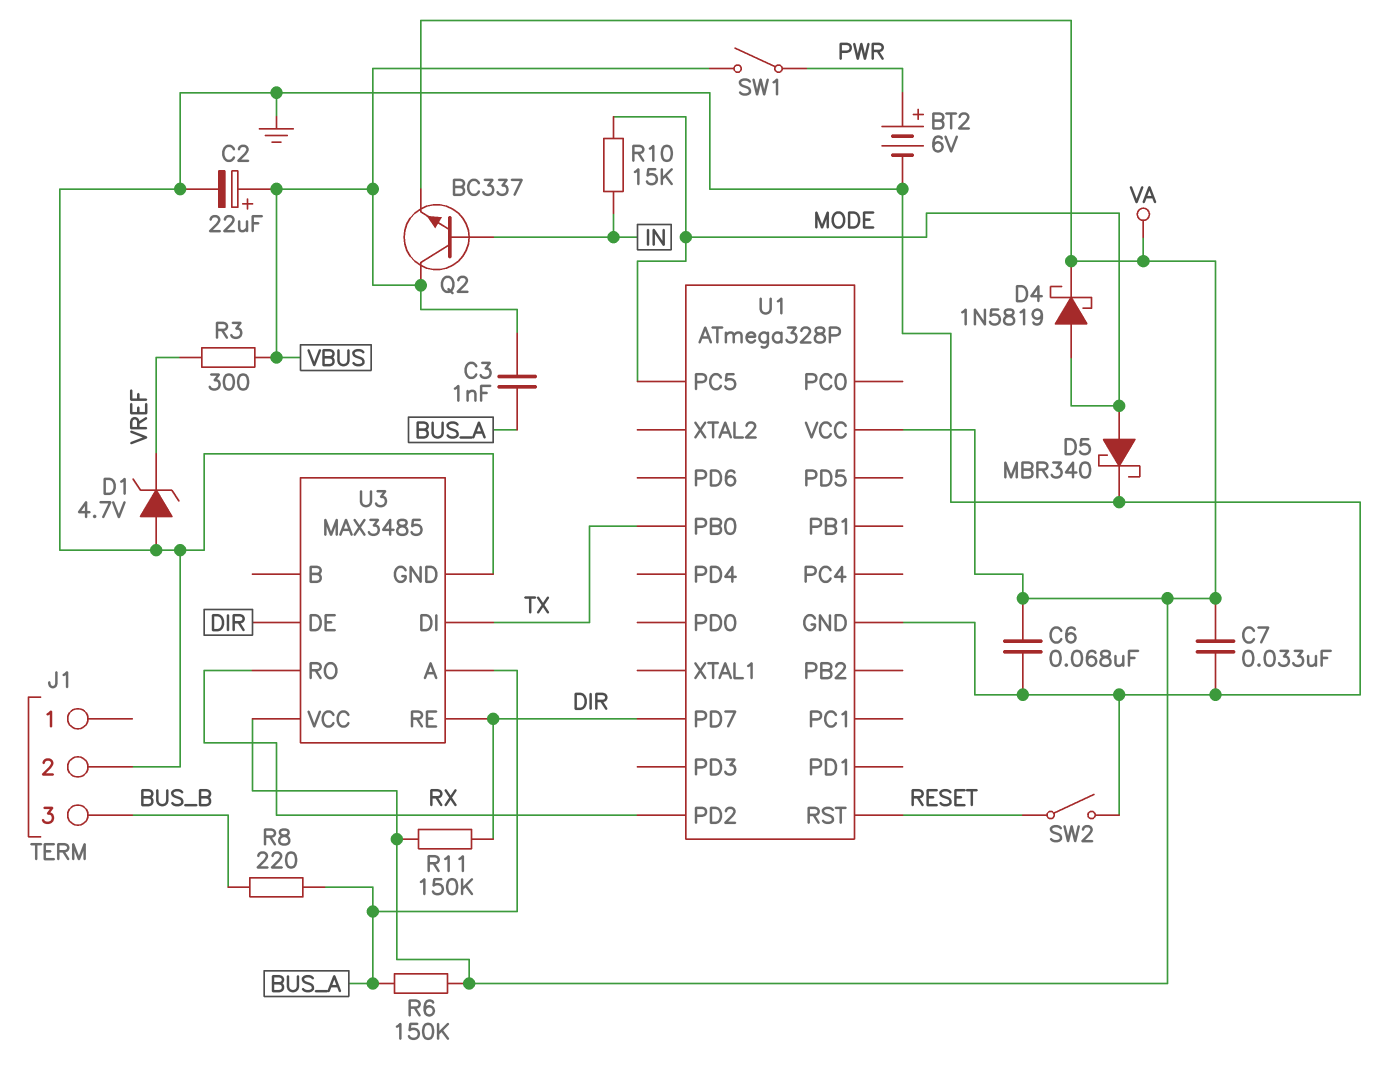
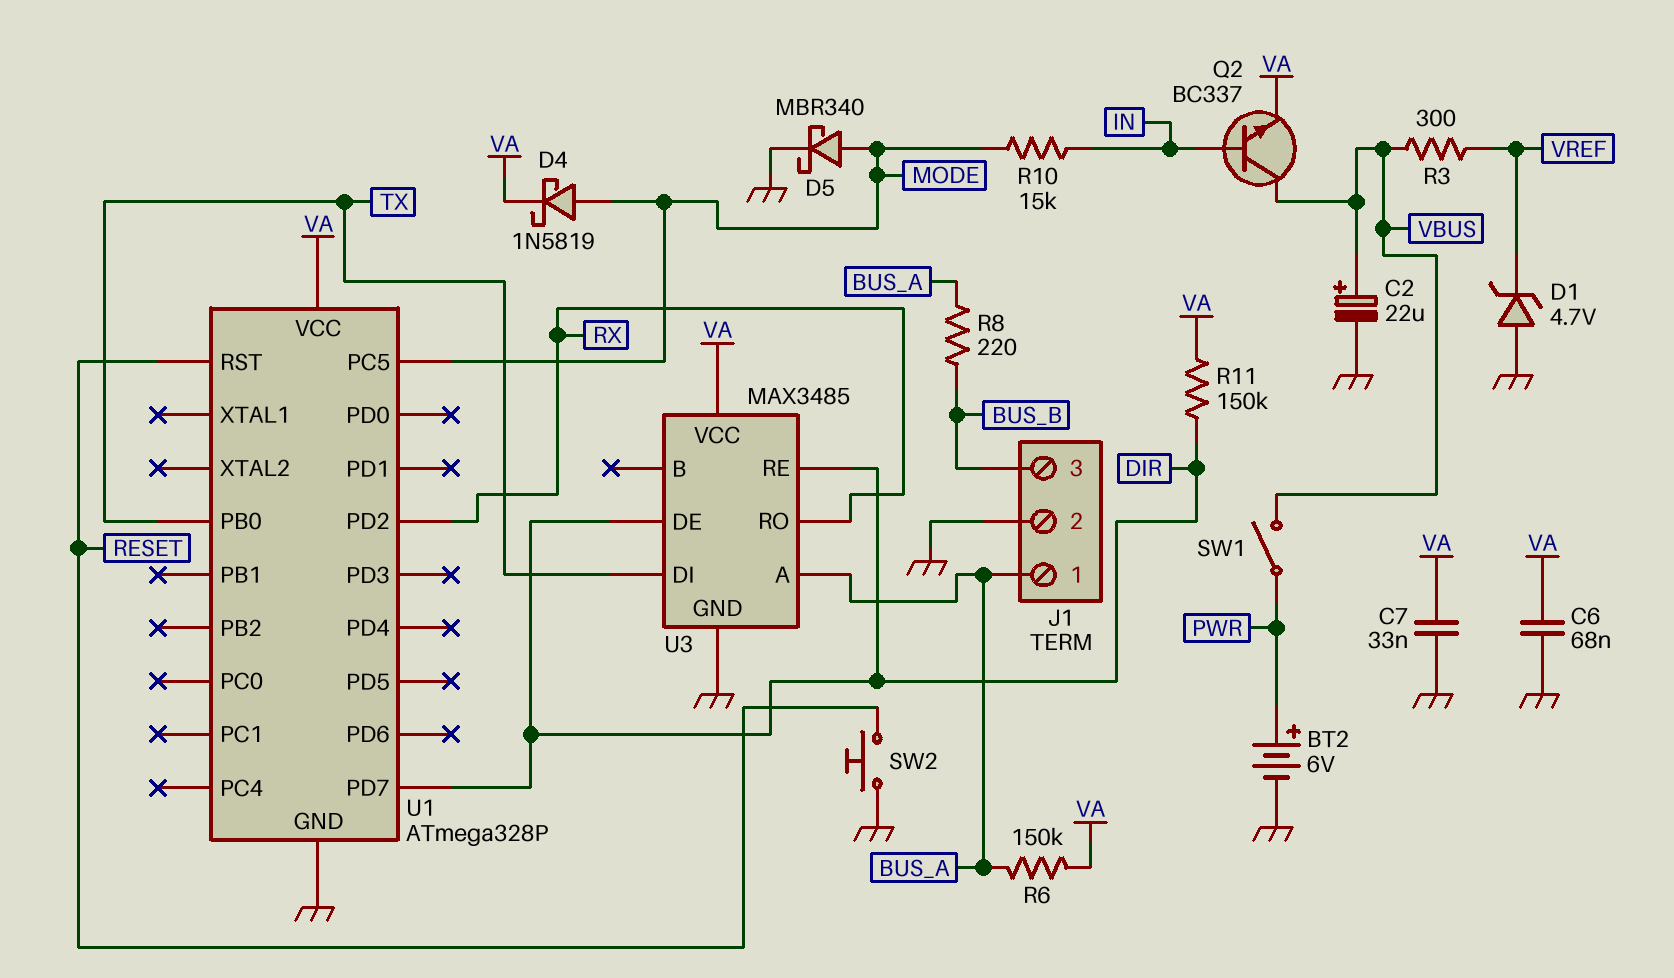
C3: 1nF (BUS_A, VBUS) -> none
J1 pin 1: none -> BUS_A
SW2: switch (GND, RESET) -> button (GND, RESET)

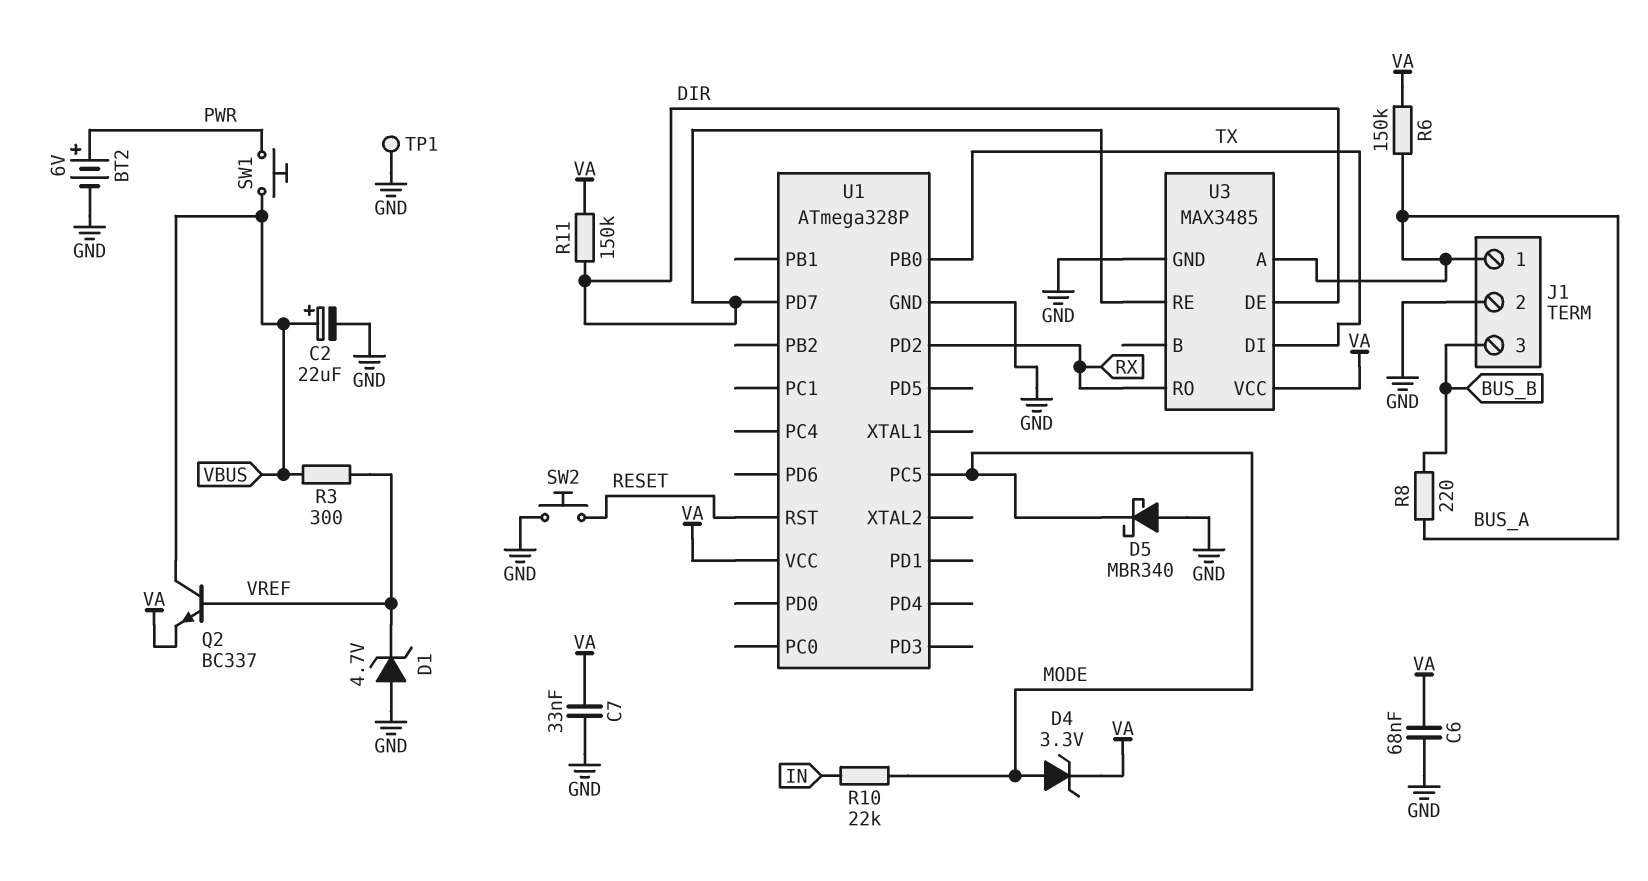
D4: schottky 1N5819 (A MODE, K VA) -> zener 3.3V (A MODE, K VA)
D5: schottky MBR340 (A MODE, K GND) -> schottky MBR340 (A GND, K MODE)
Q2: NPN BC337 (B IN, C VBUS, E VA) -> NPN BC337 (B VREF, C VBUS, E VA)
R10: 15k (IN, MODE) -> 22k (IN, MODE)
SW1: switch (PWR, VBUS) -> button (PWR, VBUS)
TP1: none -> test point (GND)

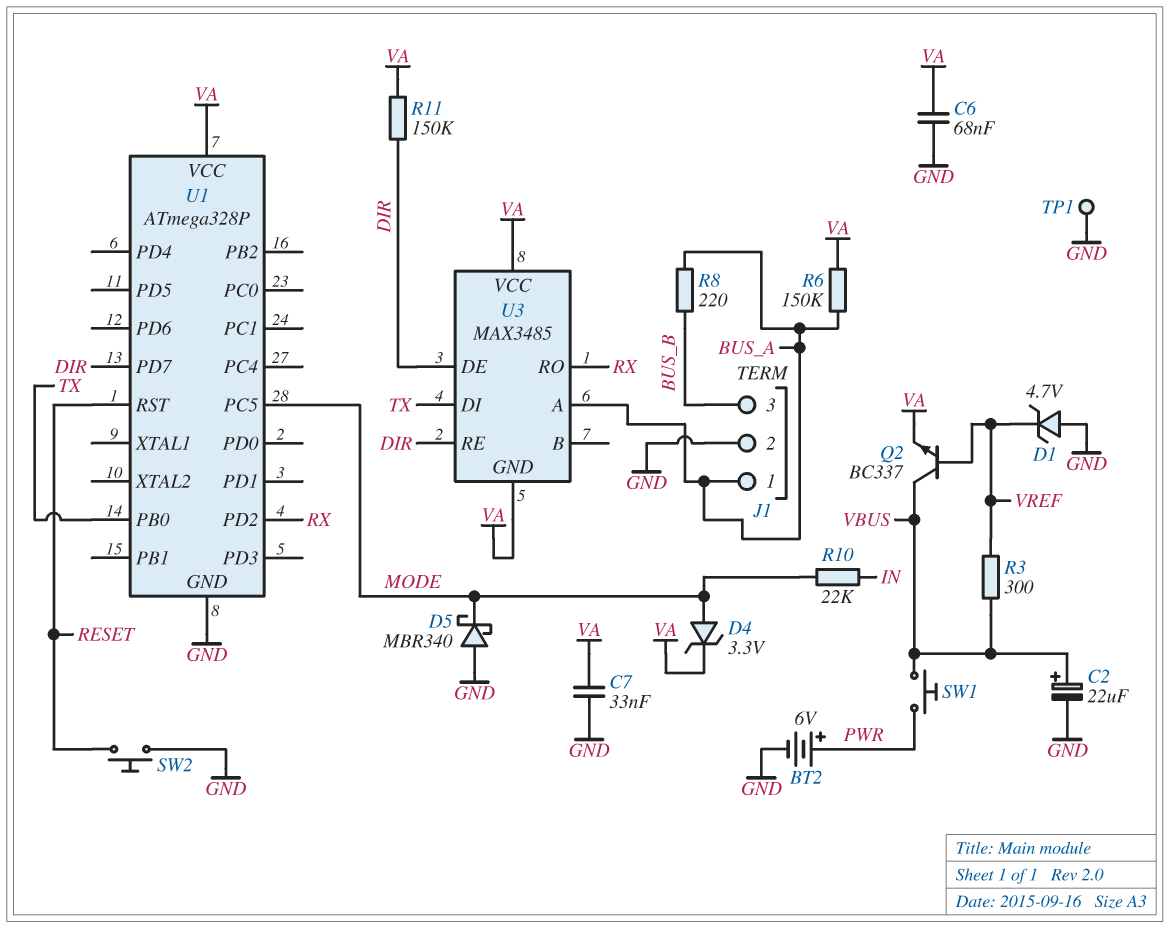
U3 pin GND: GND -> VA

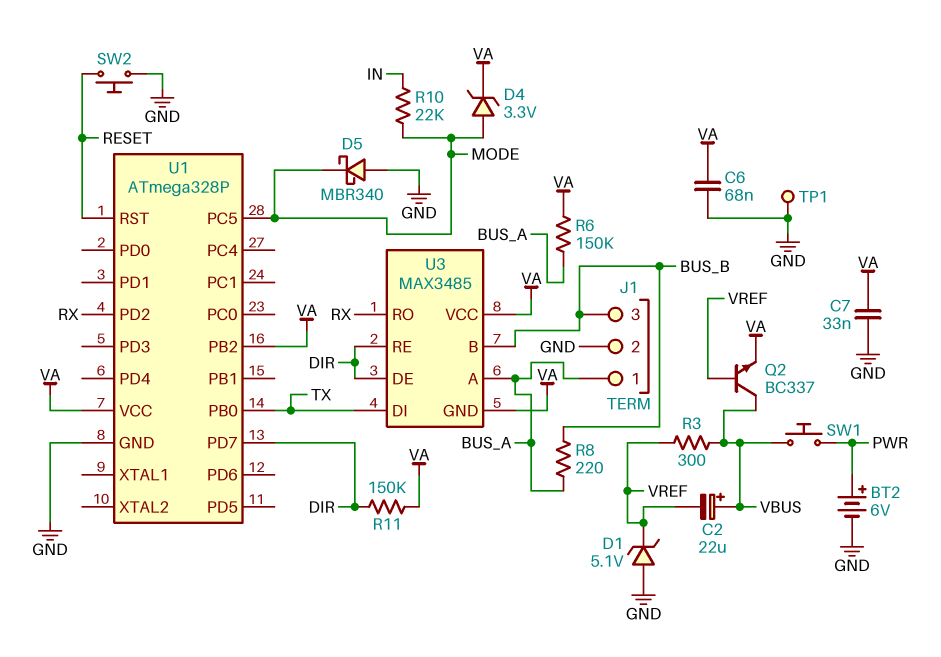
C2: 22uF (plus VBUS, minus GND) -> 22uF (plus VBUS, minus VREF)
D1: zener 4.7V (A GND, K VREF) -> zener 5.1V (A GND, K VREF)
U1 pin PB2: none -> VA
U3 pin B: none -> BUS_B

